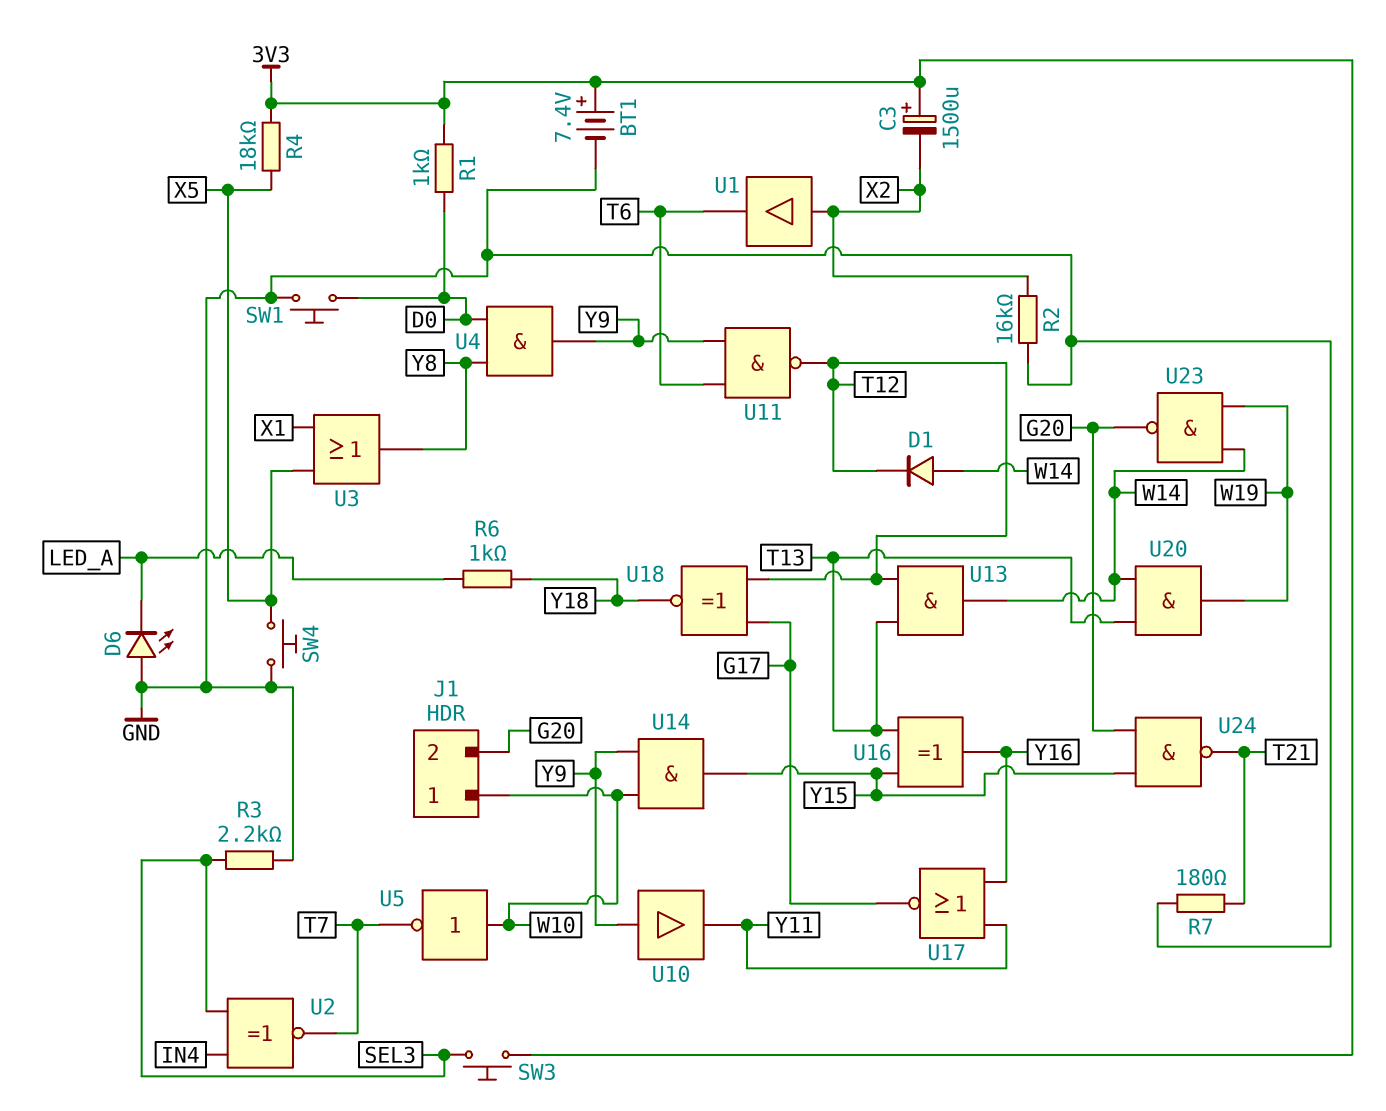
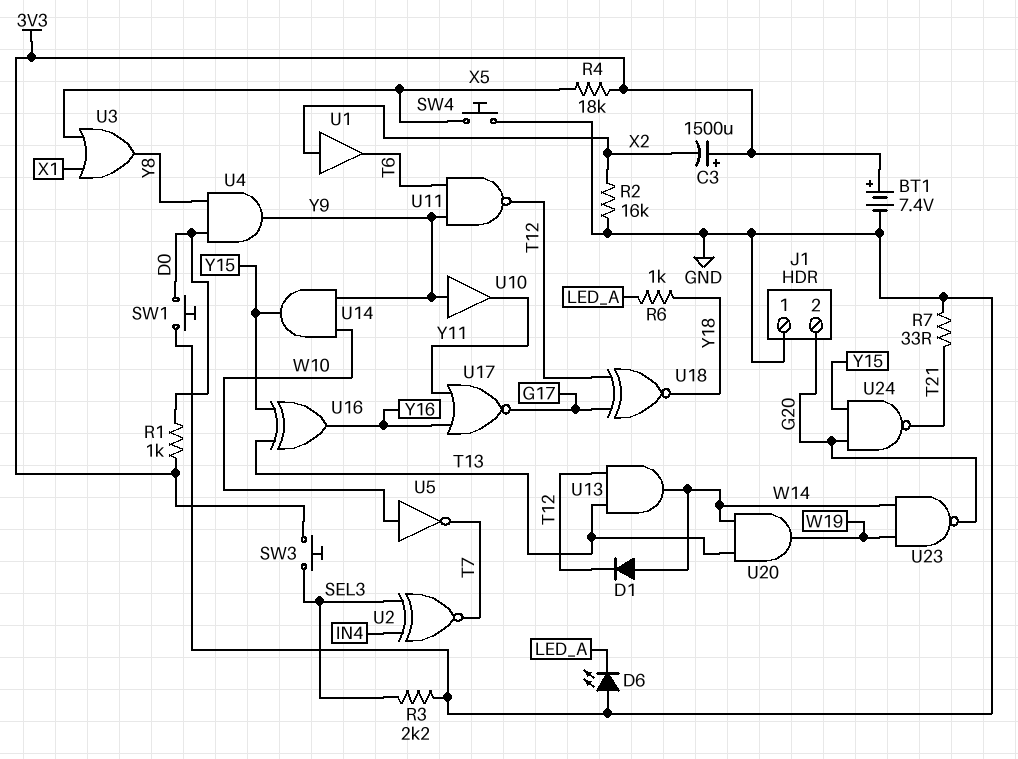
J1 pin 1: W10 -> GND
R7: 180 (GND, T21) -> 33 (GND, T21)

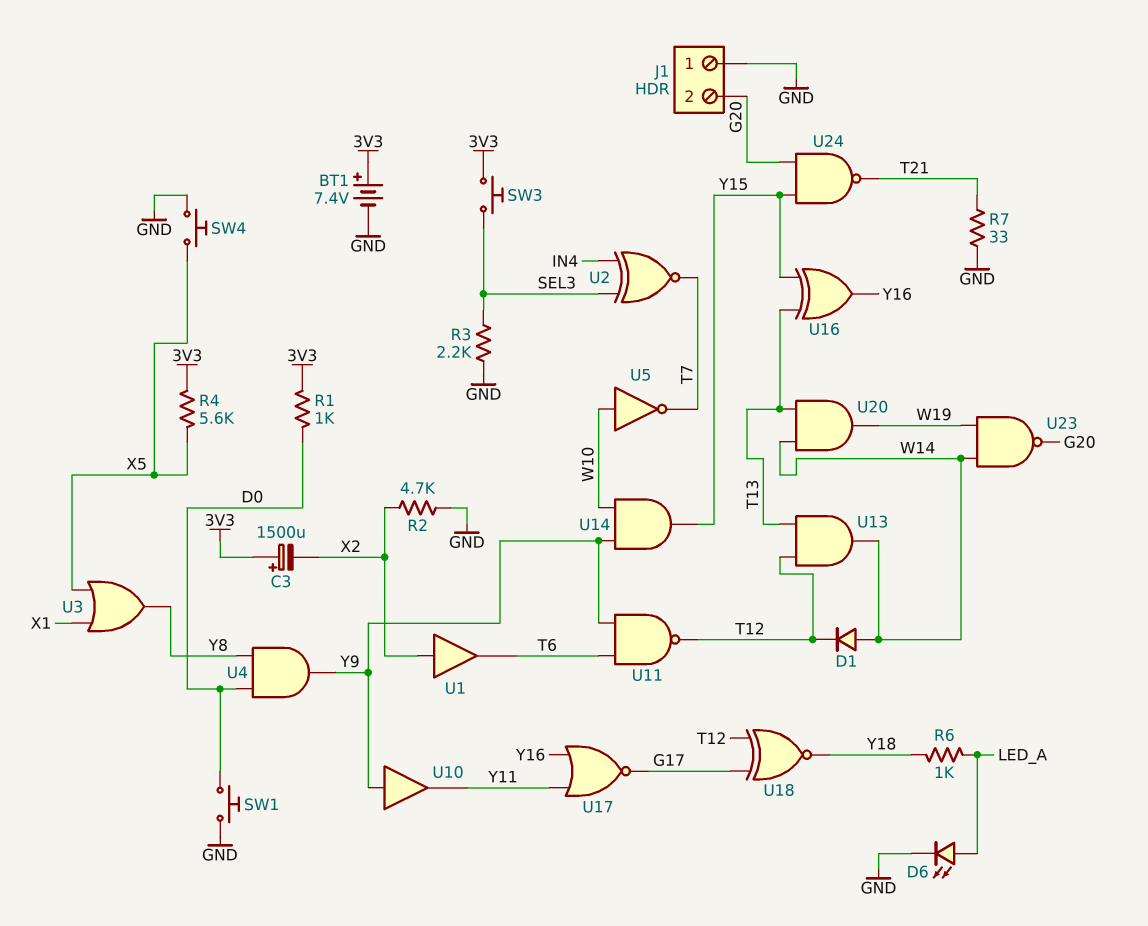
D6: LED (A GND, K LED_A) -> LED (A LED_A, K GND)
R2: 16k (GND, X2) -> 4.7k (GND, X2)
R4: 18k (3V3, X5) -> 5.6k (3V3, X5)

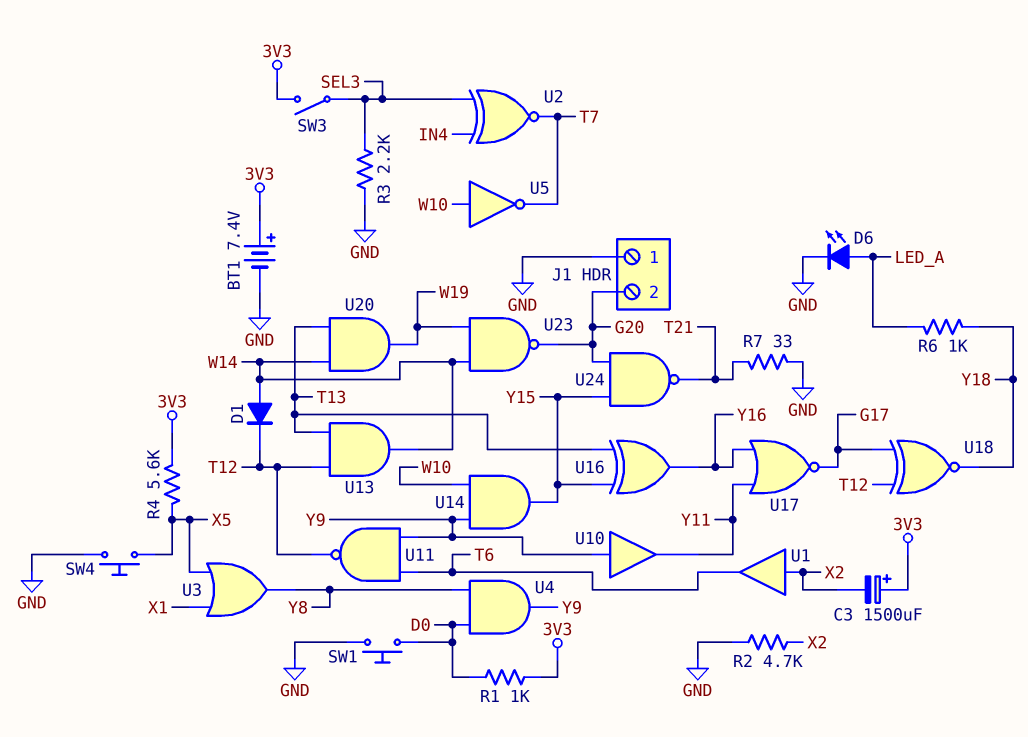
SW3: button (3V3, SEL3) -> switch (3V3, SEL3)

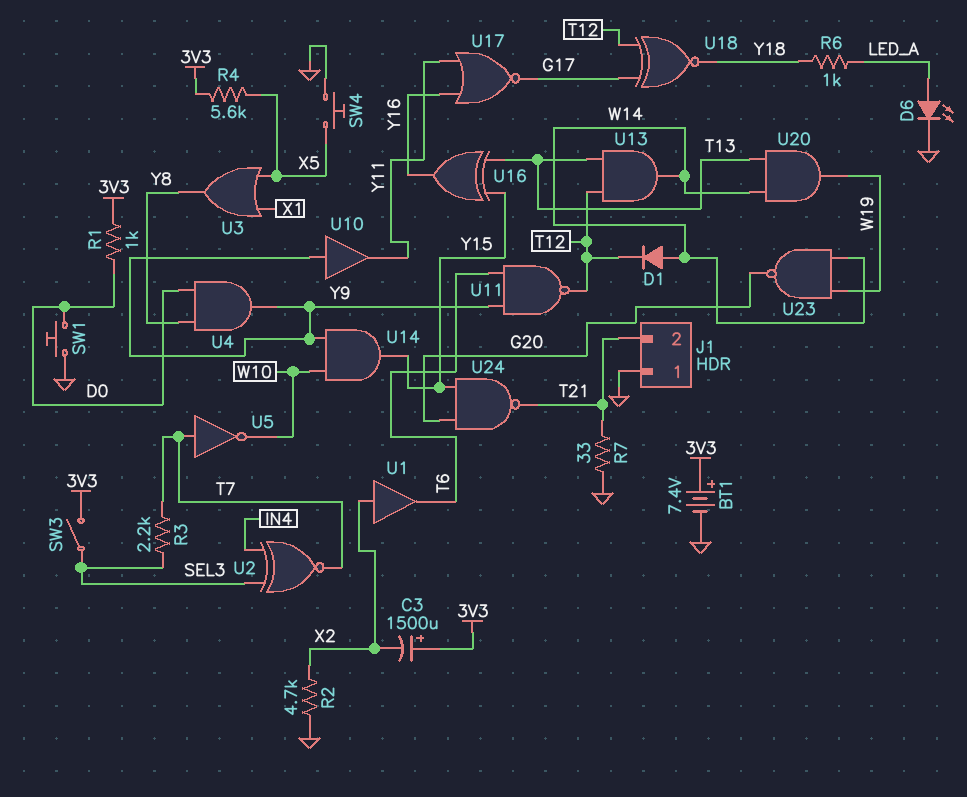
J1 pin 2: G20 -> T21
R3: 2.2k (GND, SEL3) -> 2.2k (SEL3, T7)
U5: NOT (in W10, out T7) -> NOT (in T7, out W10)

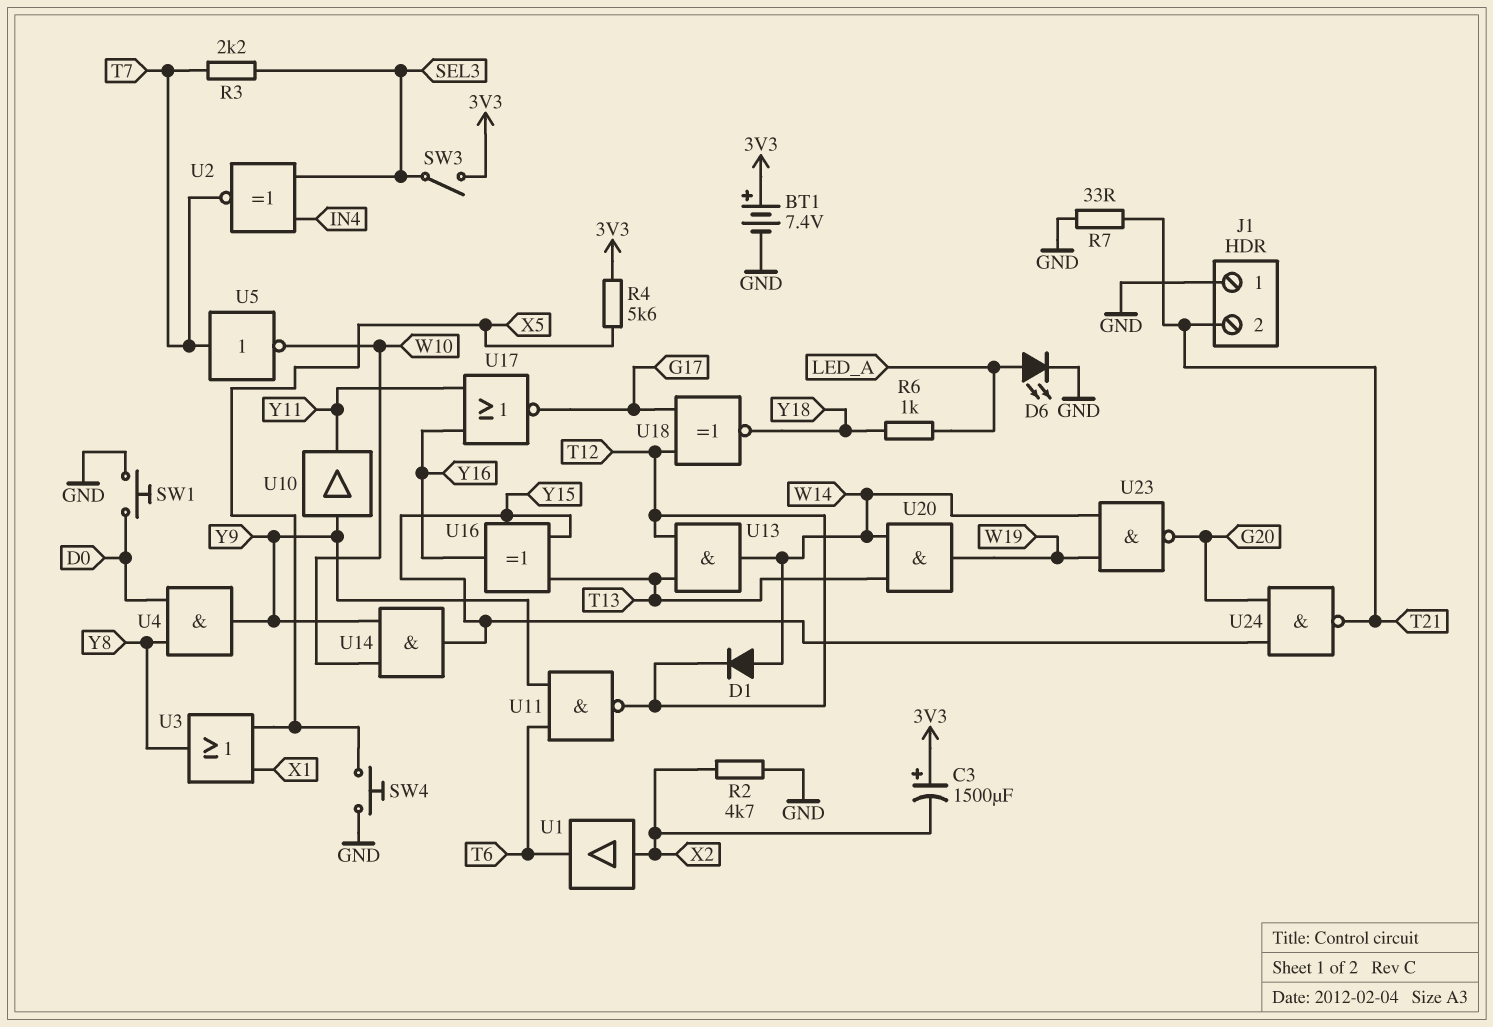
R1: 1k (3V3, D0) -> none

